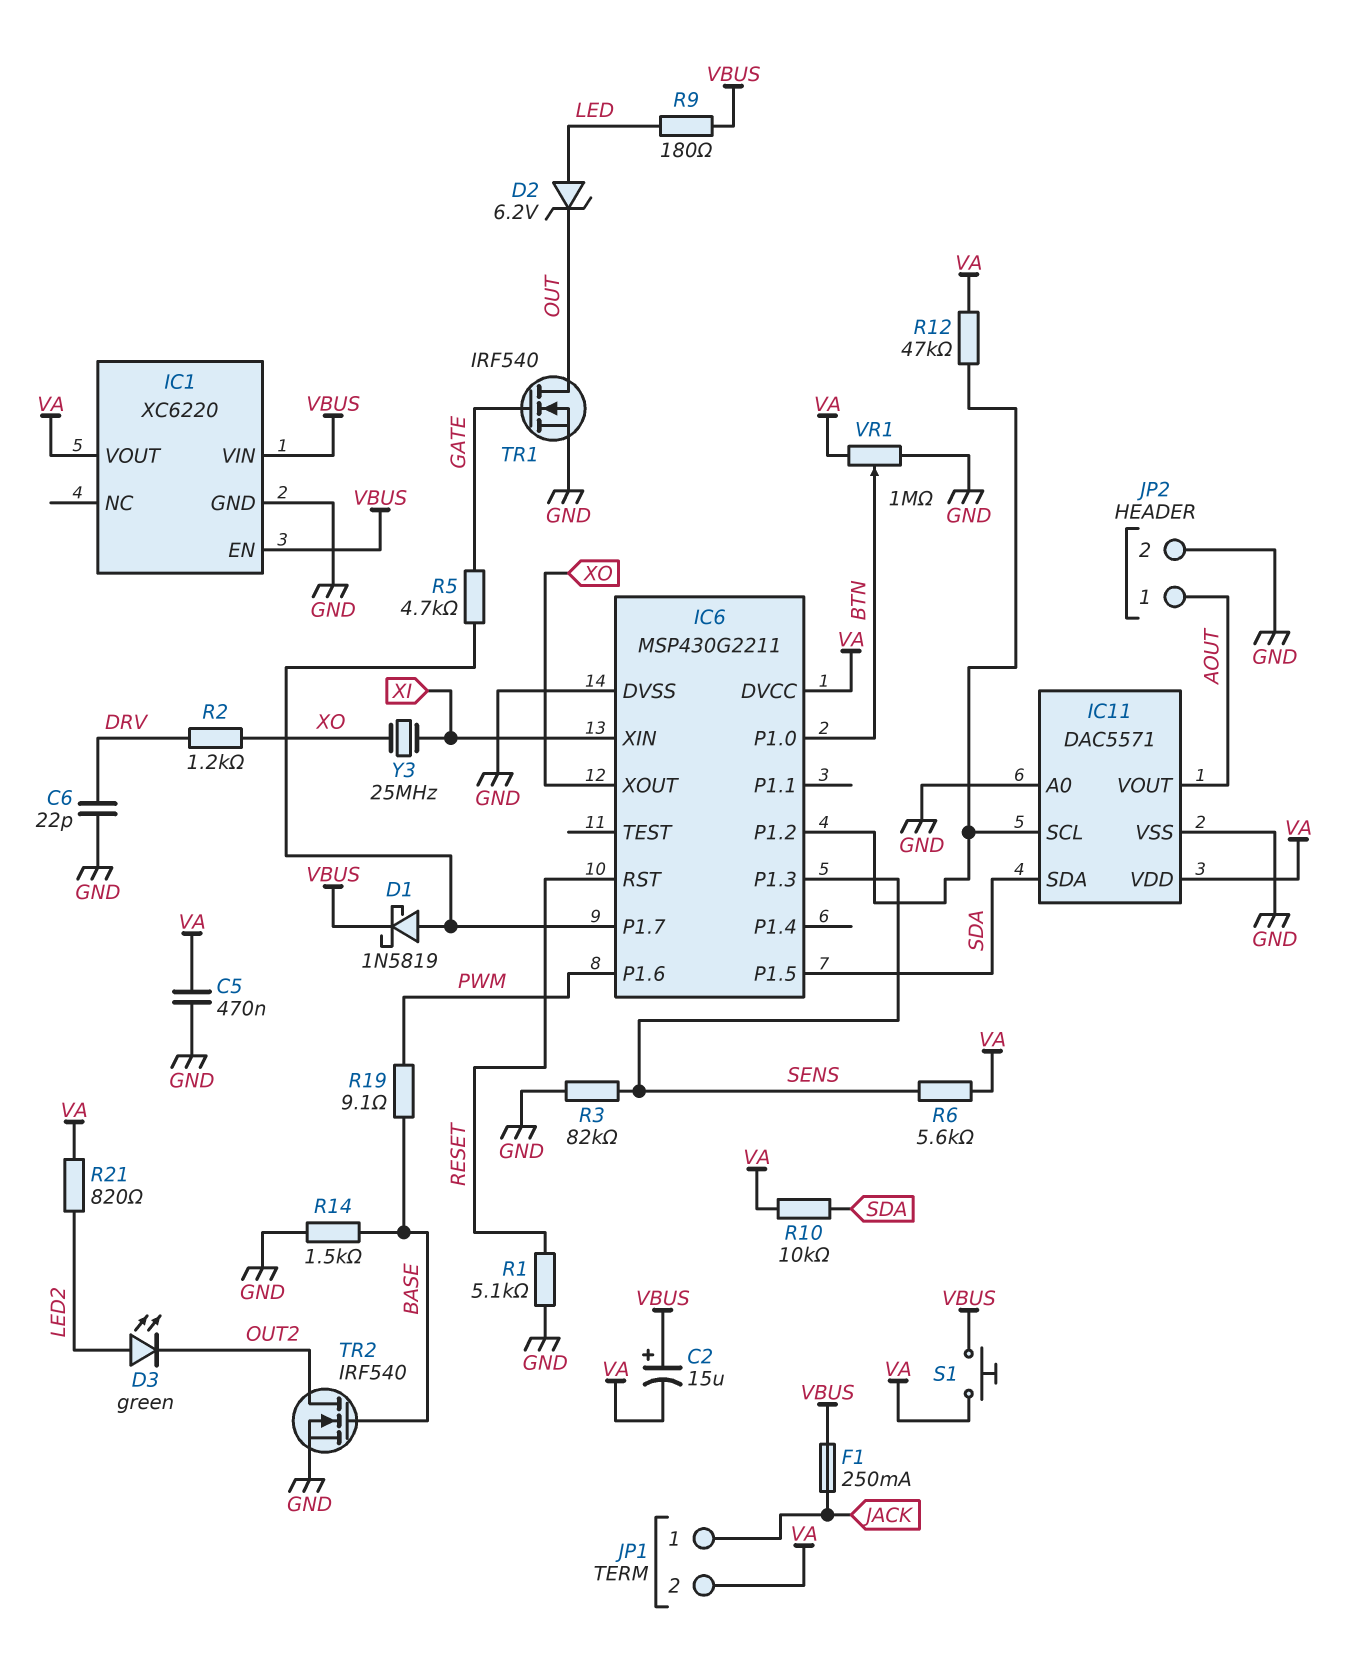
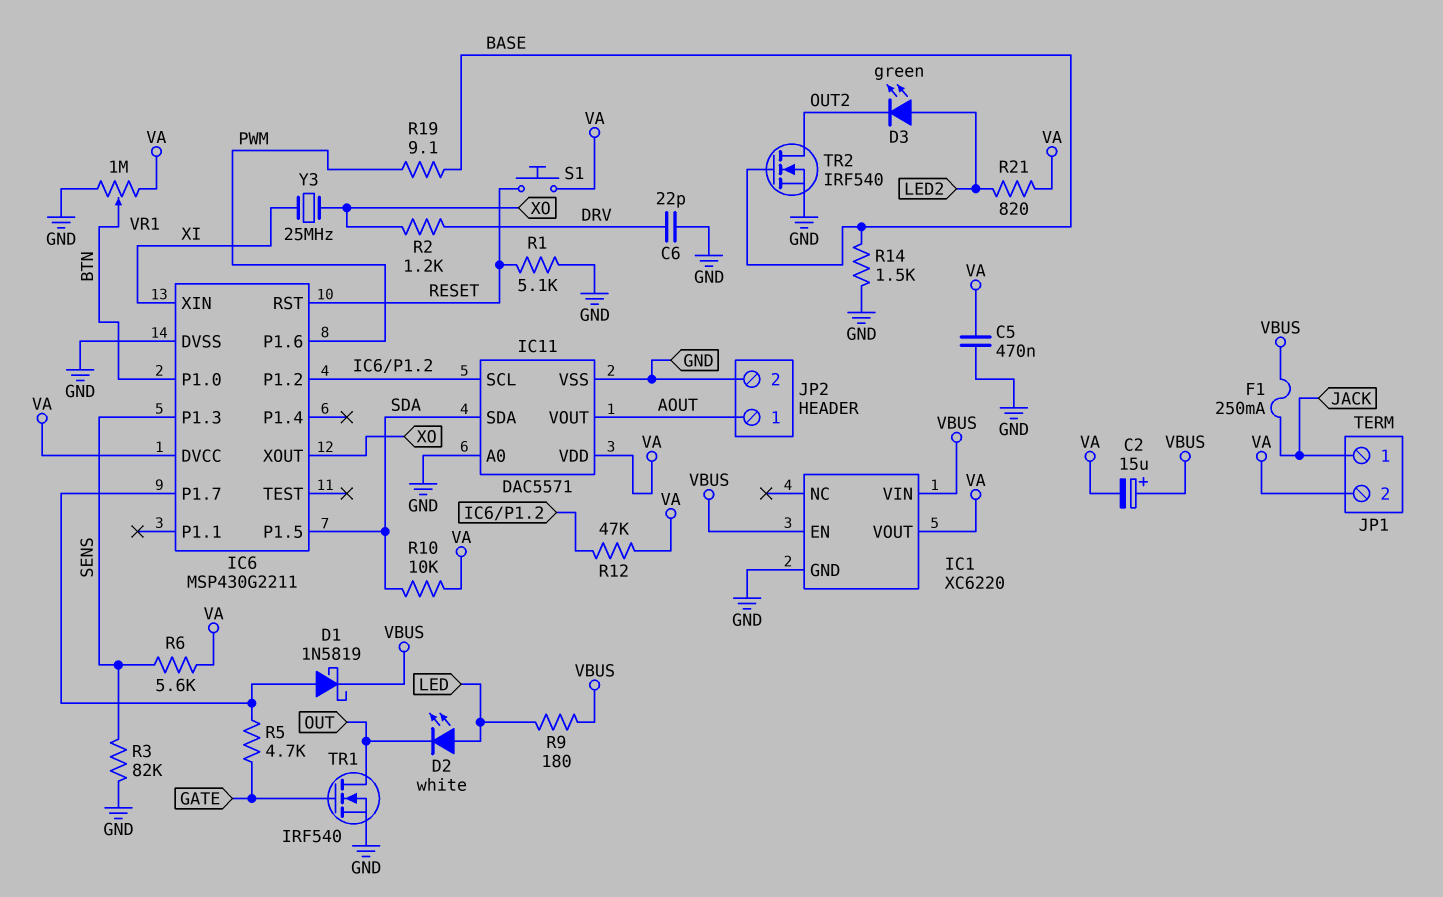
D2: zener 6.2V (A LED, K OUT) -> LED white (A LED, K OUT)
S1: button (VA, VBUS) -> button (RESET, VA)

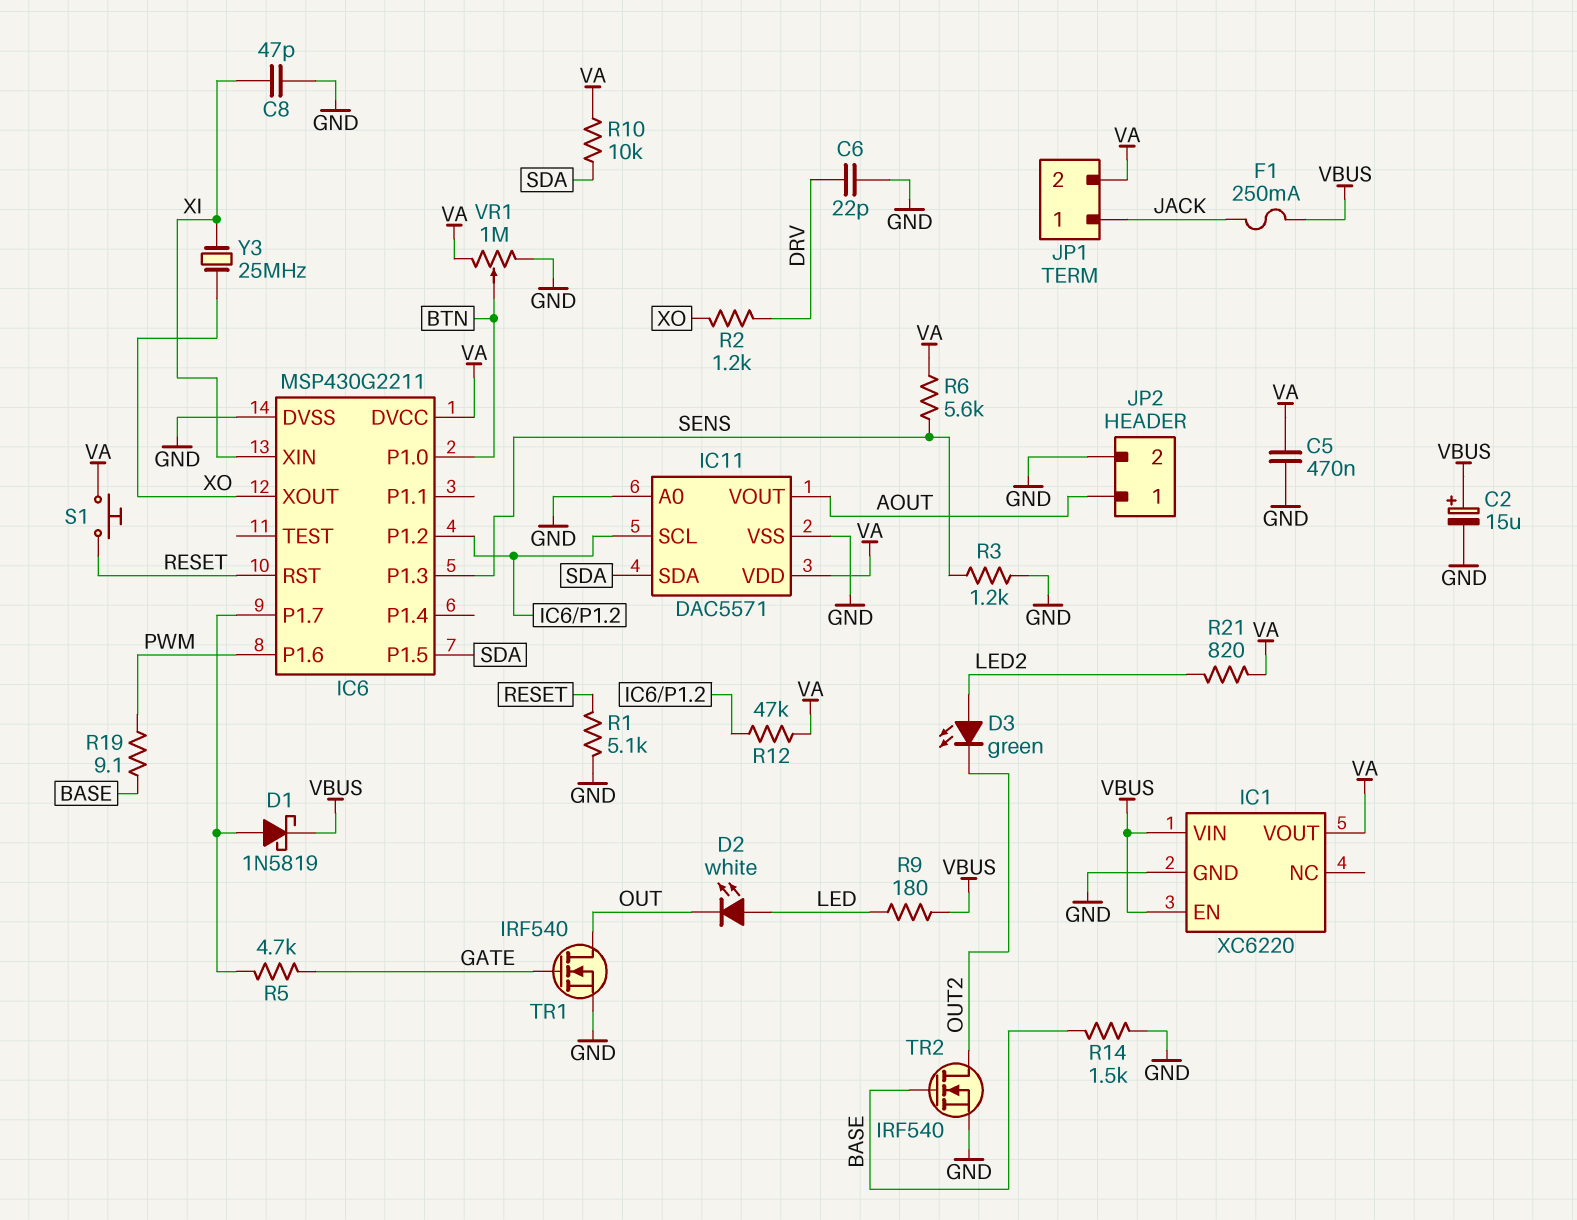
C2: 15uF (plus VBUS, minus VA) -> 15uF (plus VBUS, minus GND)
C8: none -> 47pF (GND, XI)
R3: 82k (GND, SENS) -> 1.2k (GND, SENS)

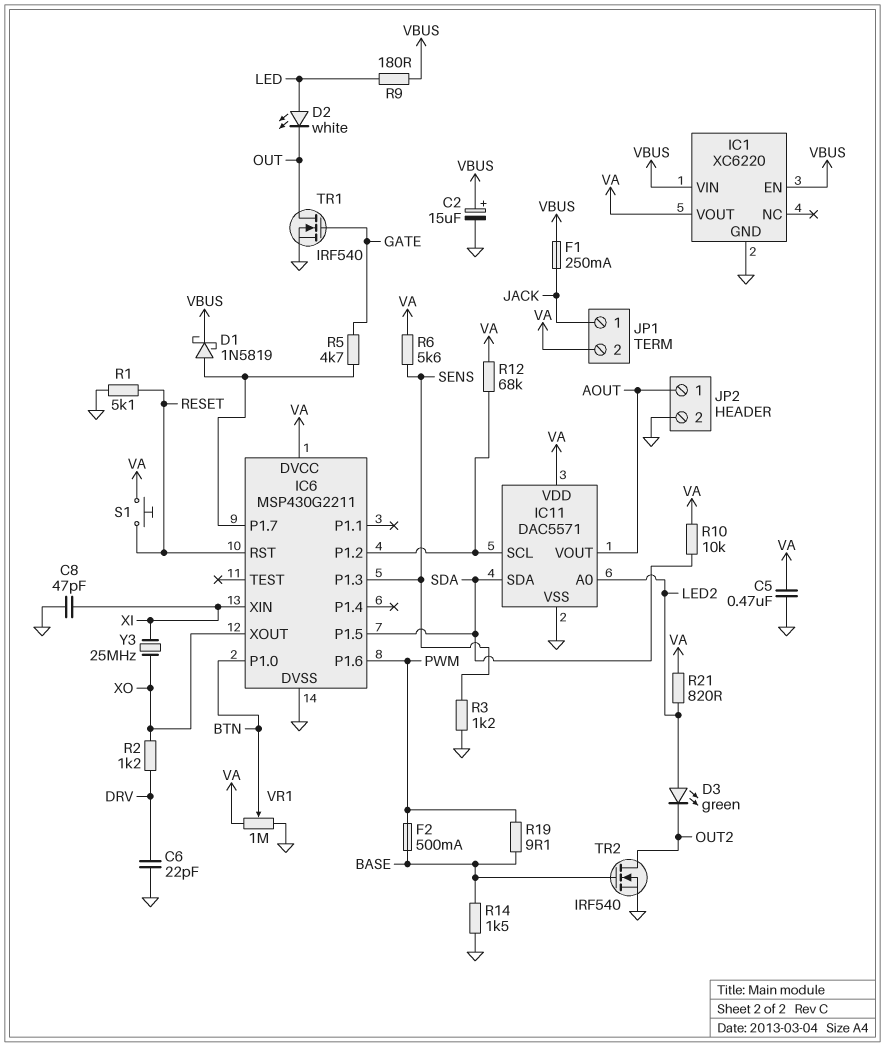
F2: none -> 500mA (BASE, PWM)
IC11 pin A0: GND -> LED2
R12: 47k (IC6/P1.2, VA) -> 68k (IC6/P1.2, VA)

